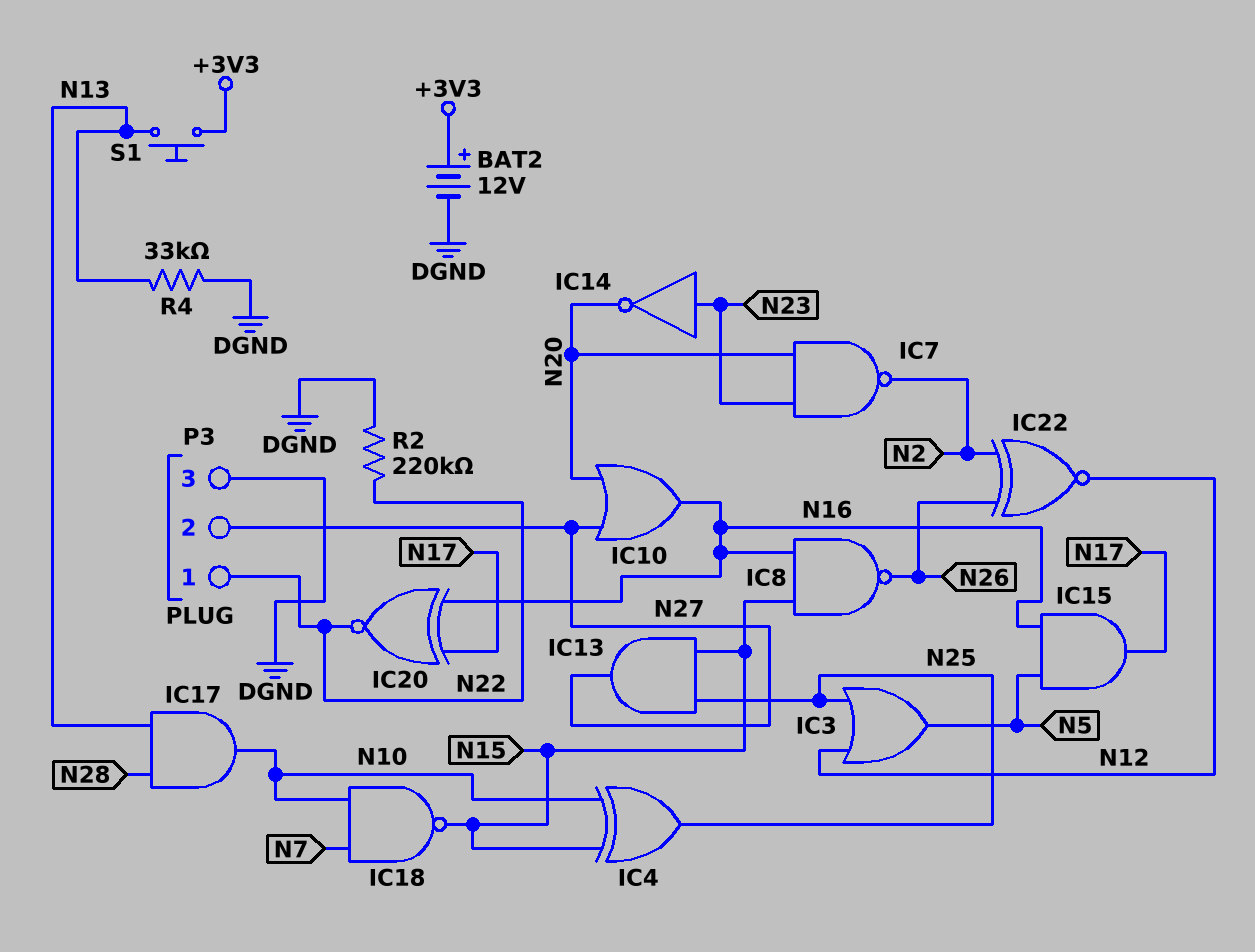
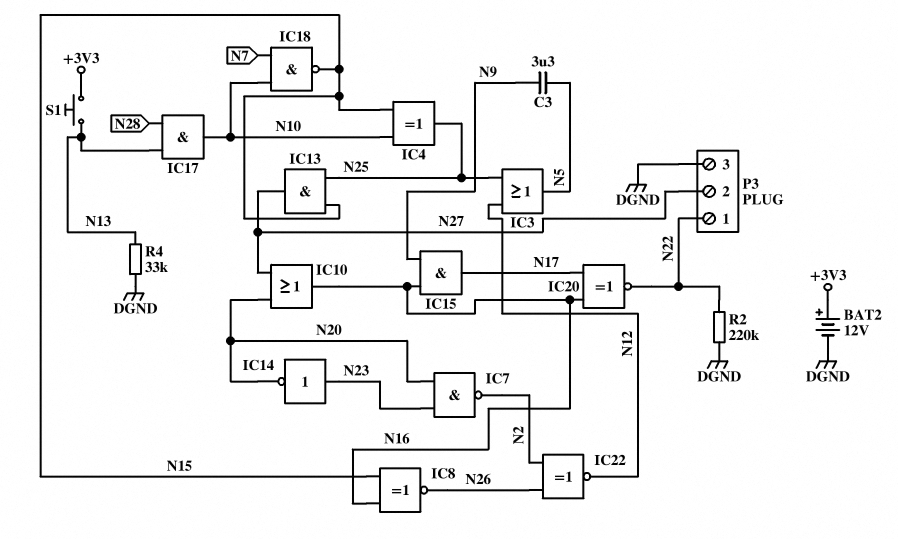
C3: none -> 3.3uF (N5, N9)
IC8: NAND (in N15, in N16, out N26) -> XNOR (in N15, in N16, out N26)
IC15: AND (in N5, in N16, out N17) -> AND (in N9, in N16, out N17)

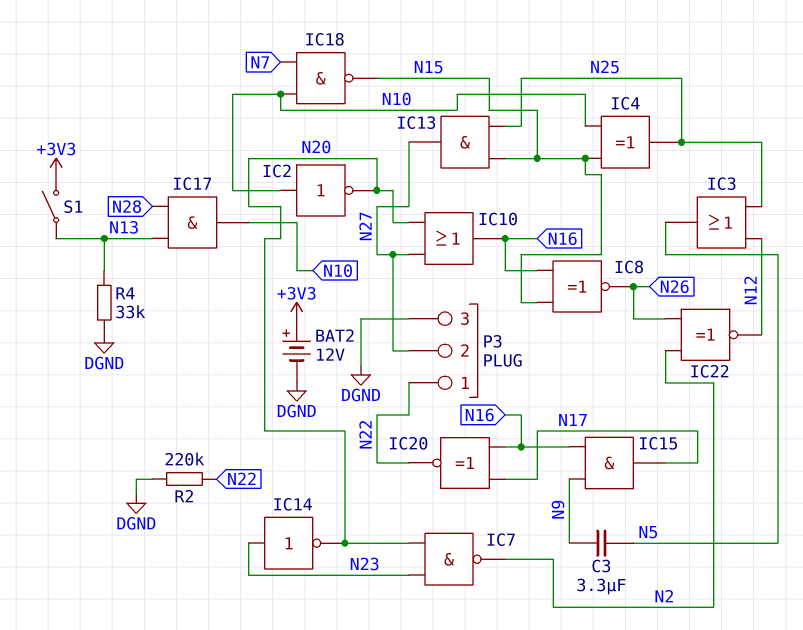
IC2: none -> NOT (in N10, out N20)
S1: button (+3V3, N13) -> switch (+3V3, N13)

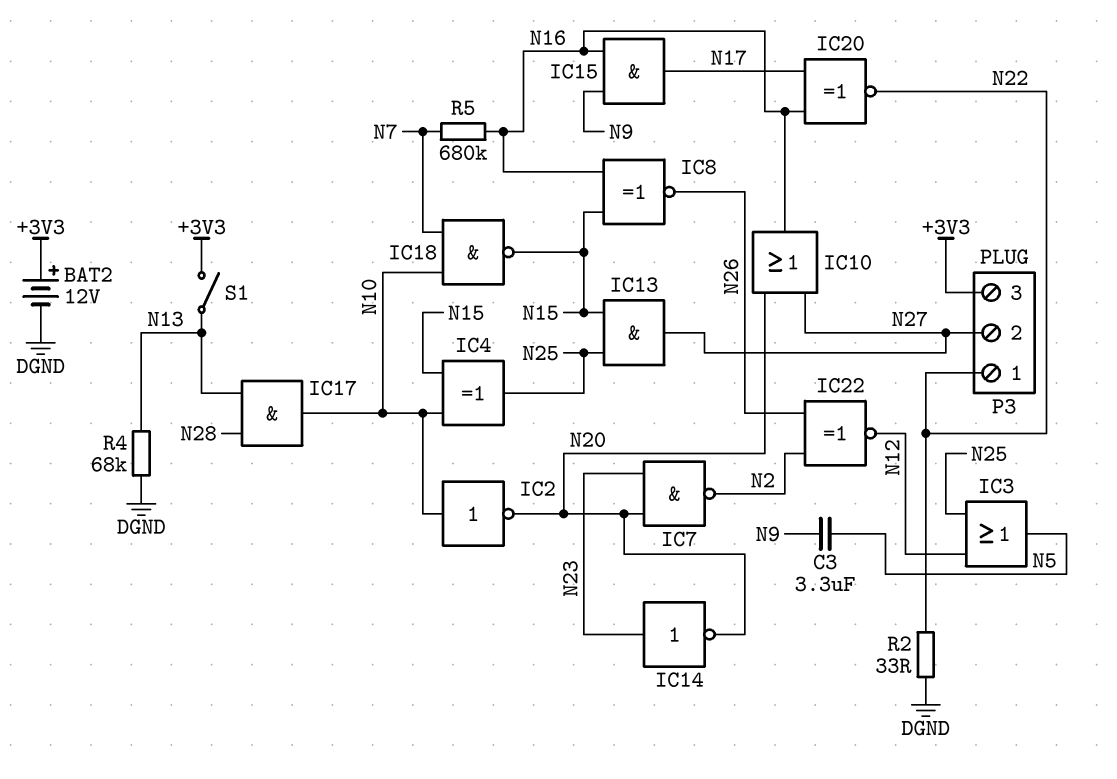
P3 pin 3: DGND -> +3V3
R2: 220k (DGND, N22) -> 33 (DGND, N22)
R4: 33k (DGND, N13) -> 68k (DGND, N13)
R5: none -> 680k (N7, N16)

